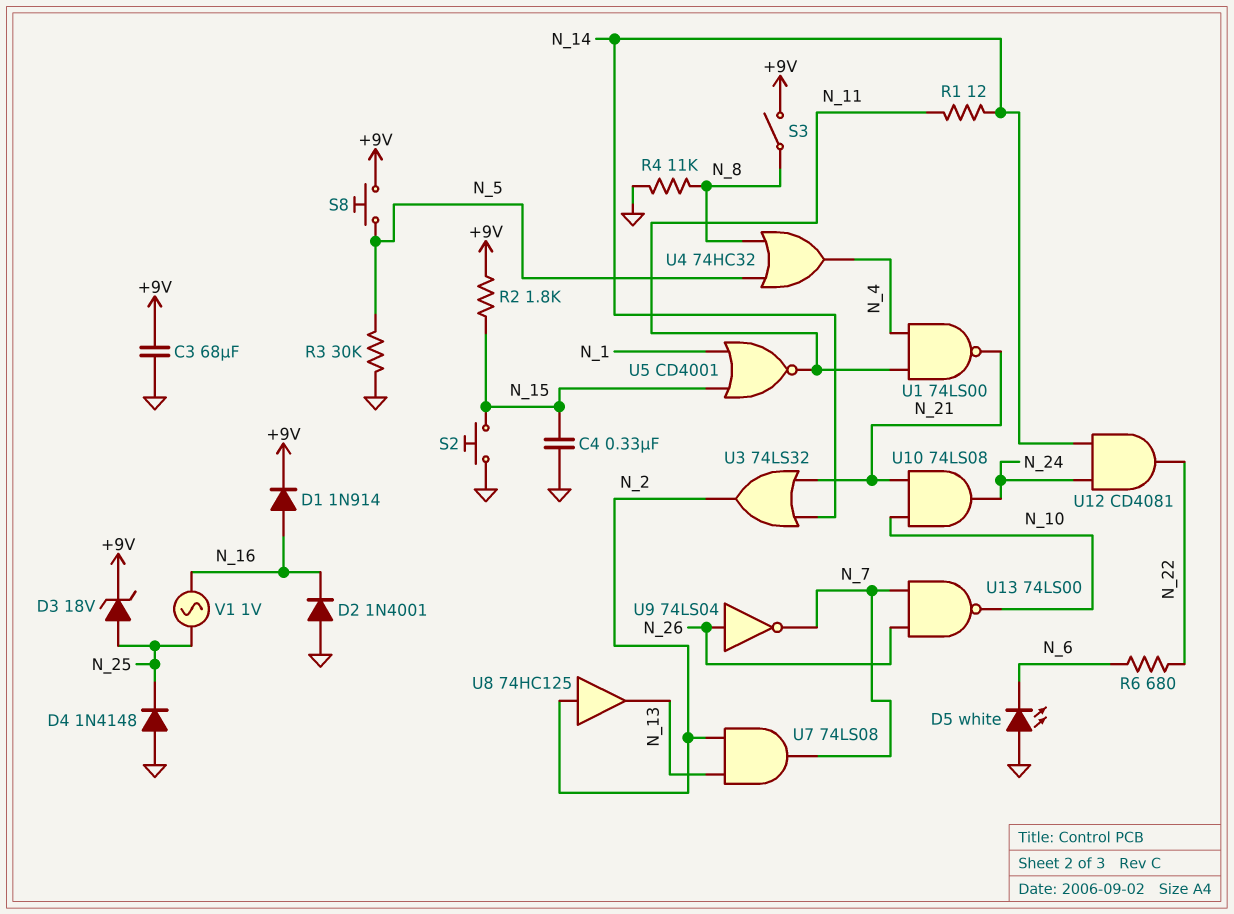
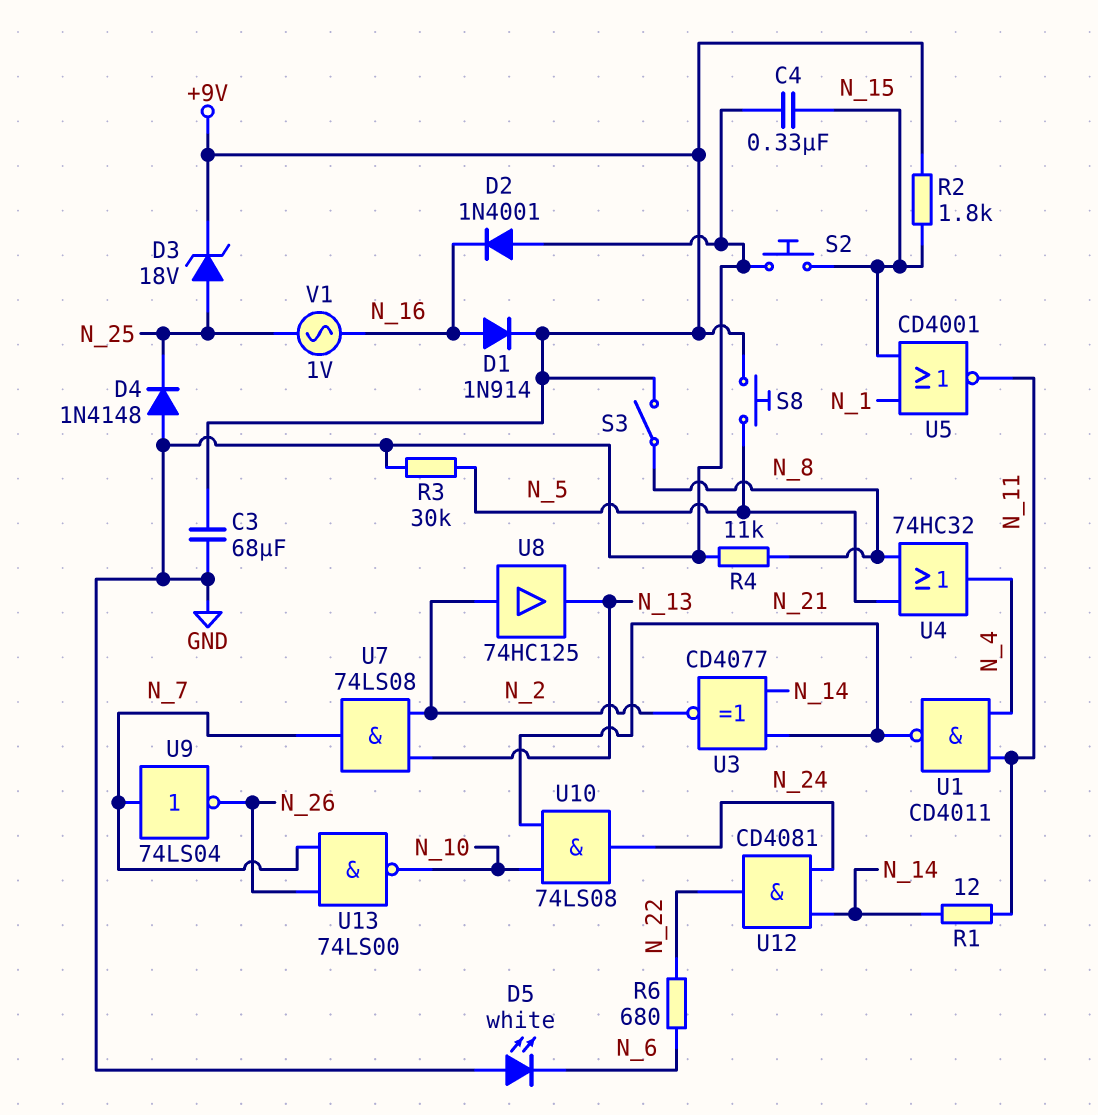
U1: NAND 74LS00 (in N_4, in N_11, out N_21) -> NAND CD4011 (in N_4, in N_11, out N_21)
U3: OR 74LS32 (in N_14, in N_21, out N_2) -> XNOR CD4077 (in N_14, in N_21, out N_2)
U9: NOT 74LS04 (in N_26, out N_7) -> NOT 74LS04 (in N_7, out N_26)

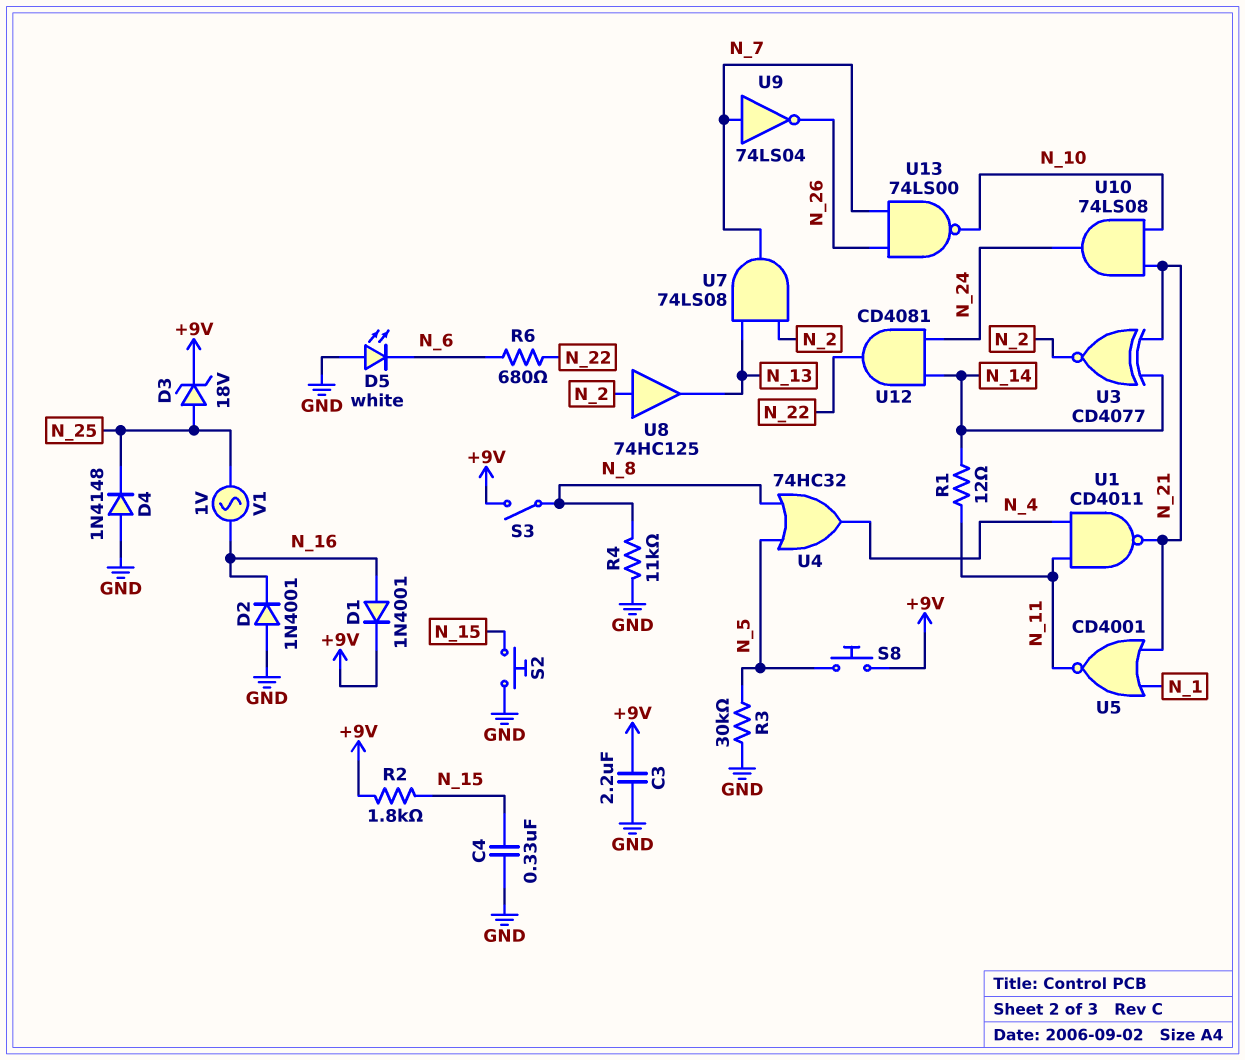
C3: 68uF (+9V, GND) -> 2.2uF (+9V, GND)
D1: diode 1N914 (A N_16, K +9V) -> diode 1N4001 (A N_16, K +9V)
U5: NOR CD4001 (in N_1, in N_15, out N_11) -> NOR CD4001 (in N_1, in N_21, out N_11)

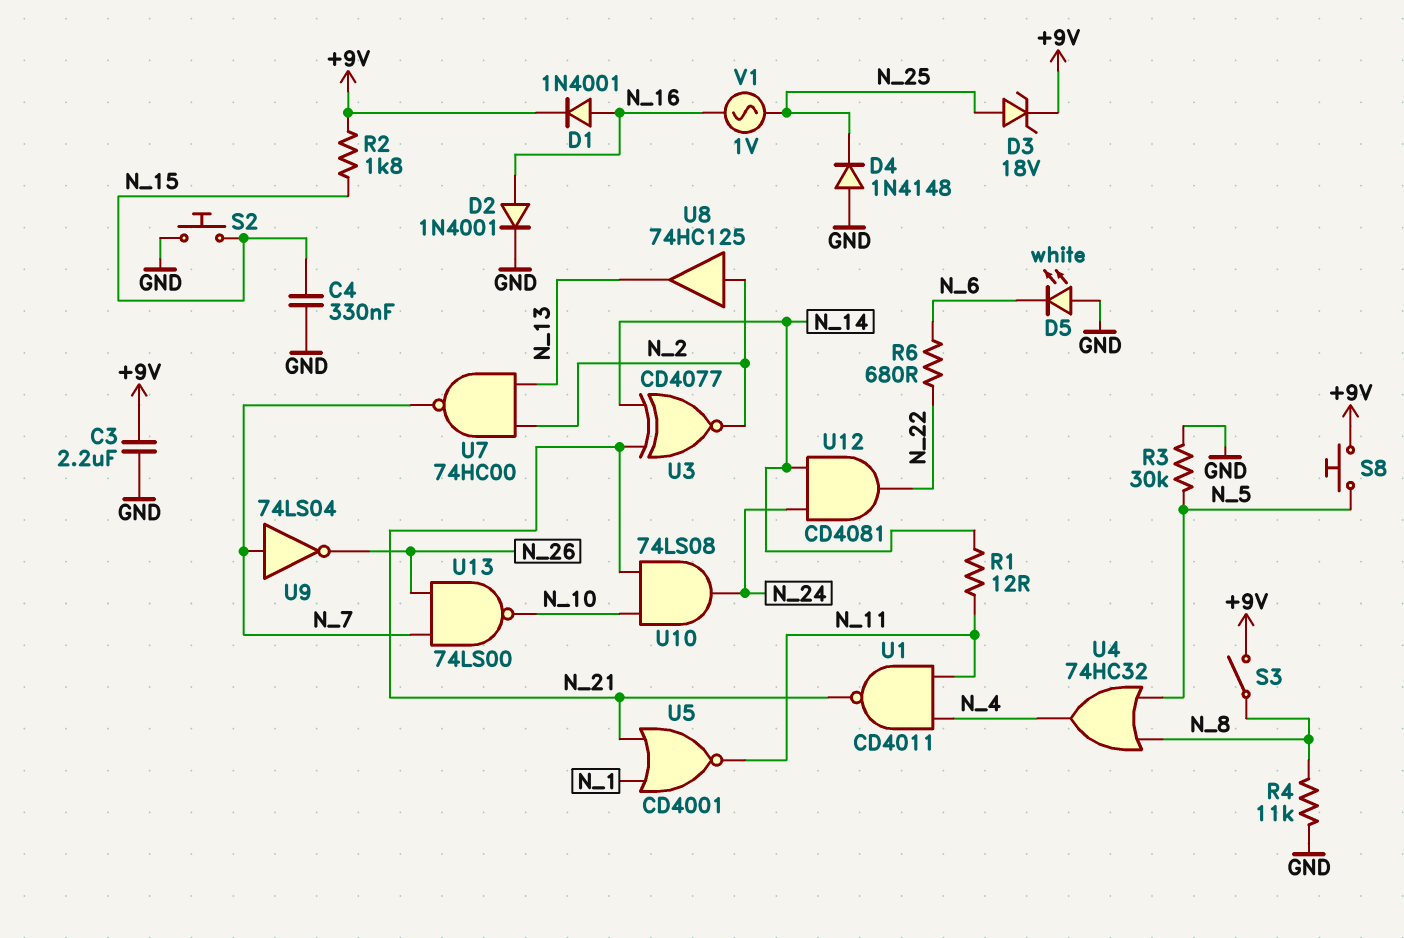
D2: diode 1N4001 (A GND, K N_16) -> diode 1N4001 (A N_16, K GND)
U7: AND 74LS08 (in N_2, in N_13, out N_7) -> NAND 74HC00 (in N_2, in N_13, out N_7)

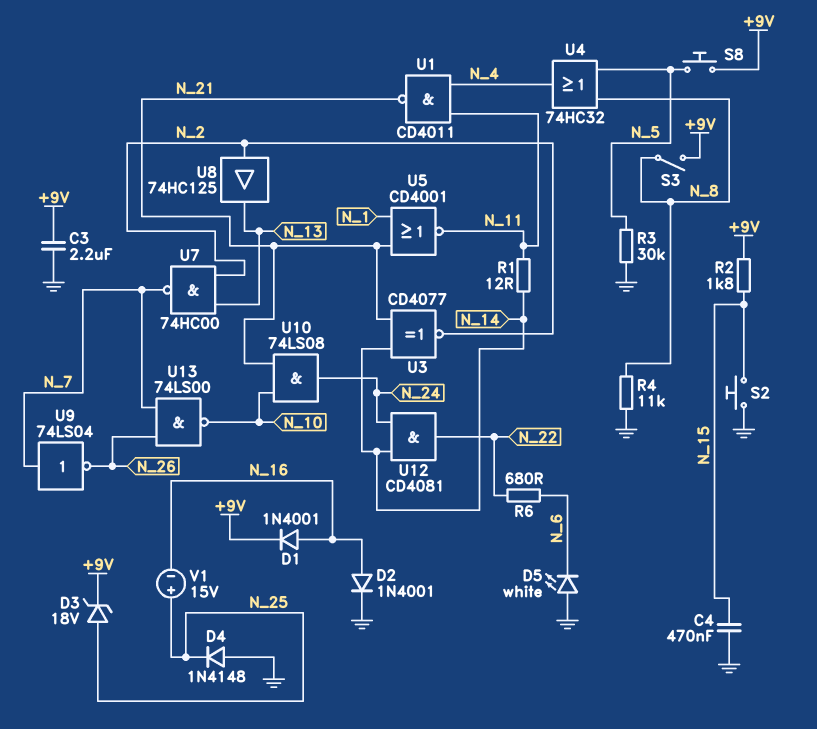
C4: 330nF (GND, N_15) -> 470nF (GND, N_15)
V1: AC 1V (N_16, N_25) -> 15V (plus N_25, minus N_16)

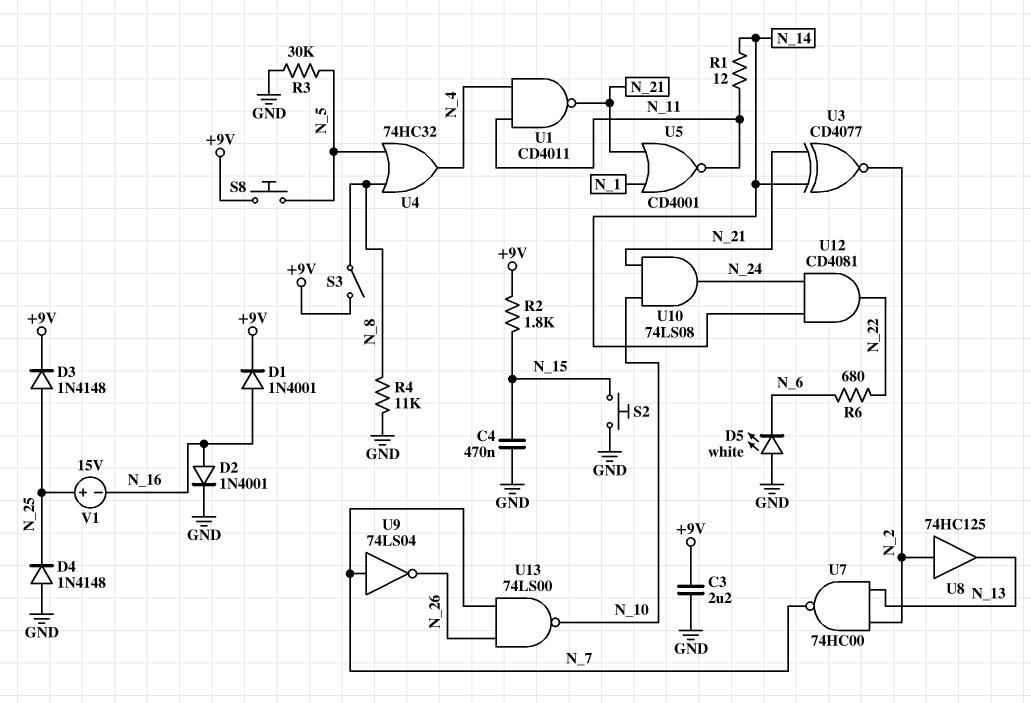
D3: zener 18V (A N_25, K +9V) -> diode 1N4148 (A N_25, K +9V)

